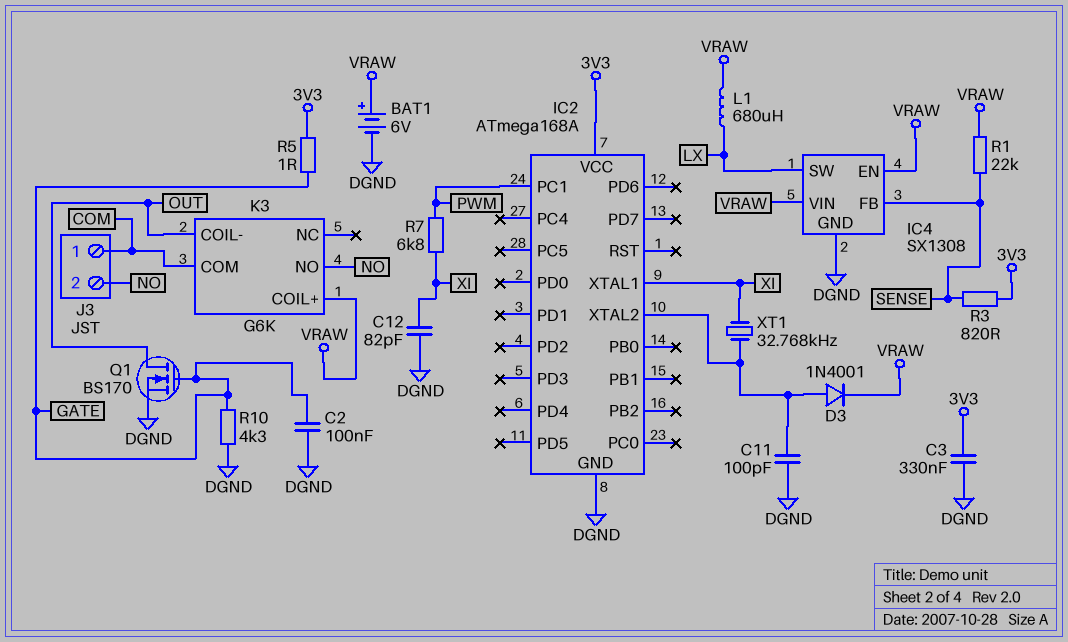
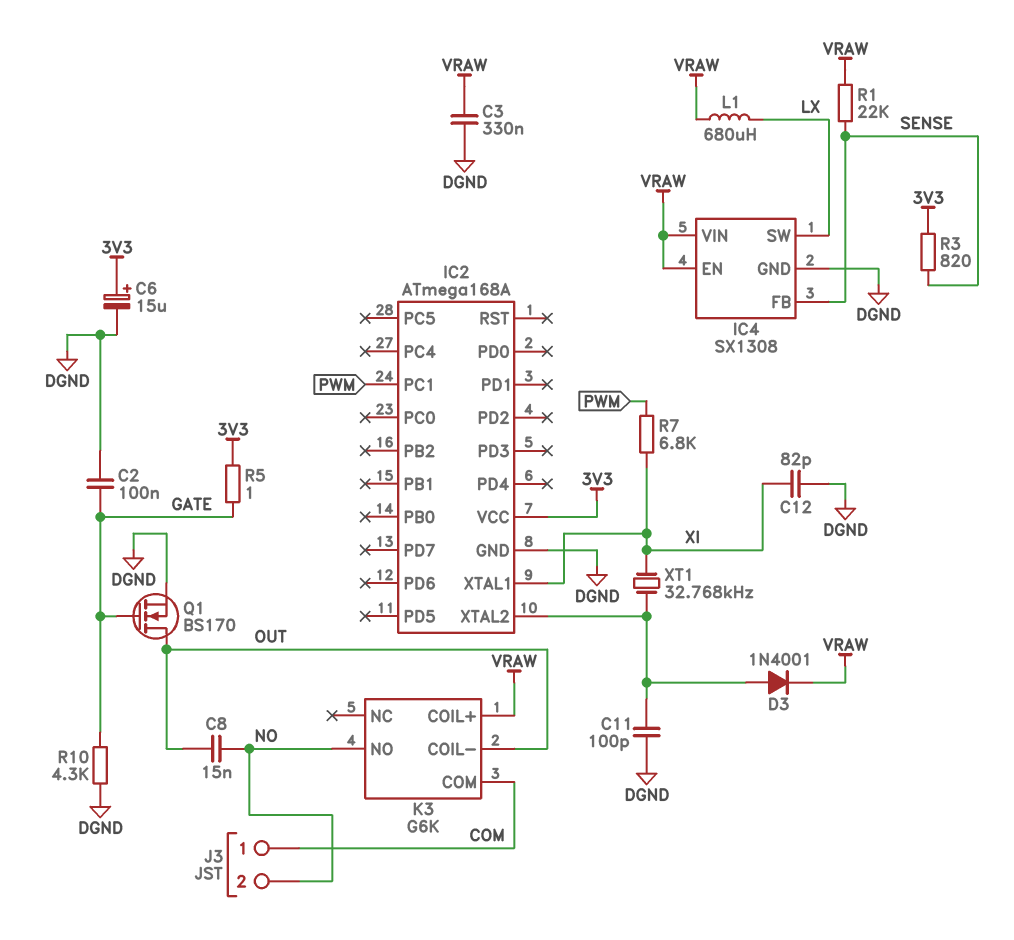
BAT1: 6V (plus VRAW, minus DGND) -> none
C3: 330nF (3V3, DGND) -> 330nF (DGND, VRAW)
C6: none -> 15uF (plus 3V3, minus DGND)
C8: none -> 15nF (NO, OUT)

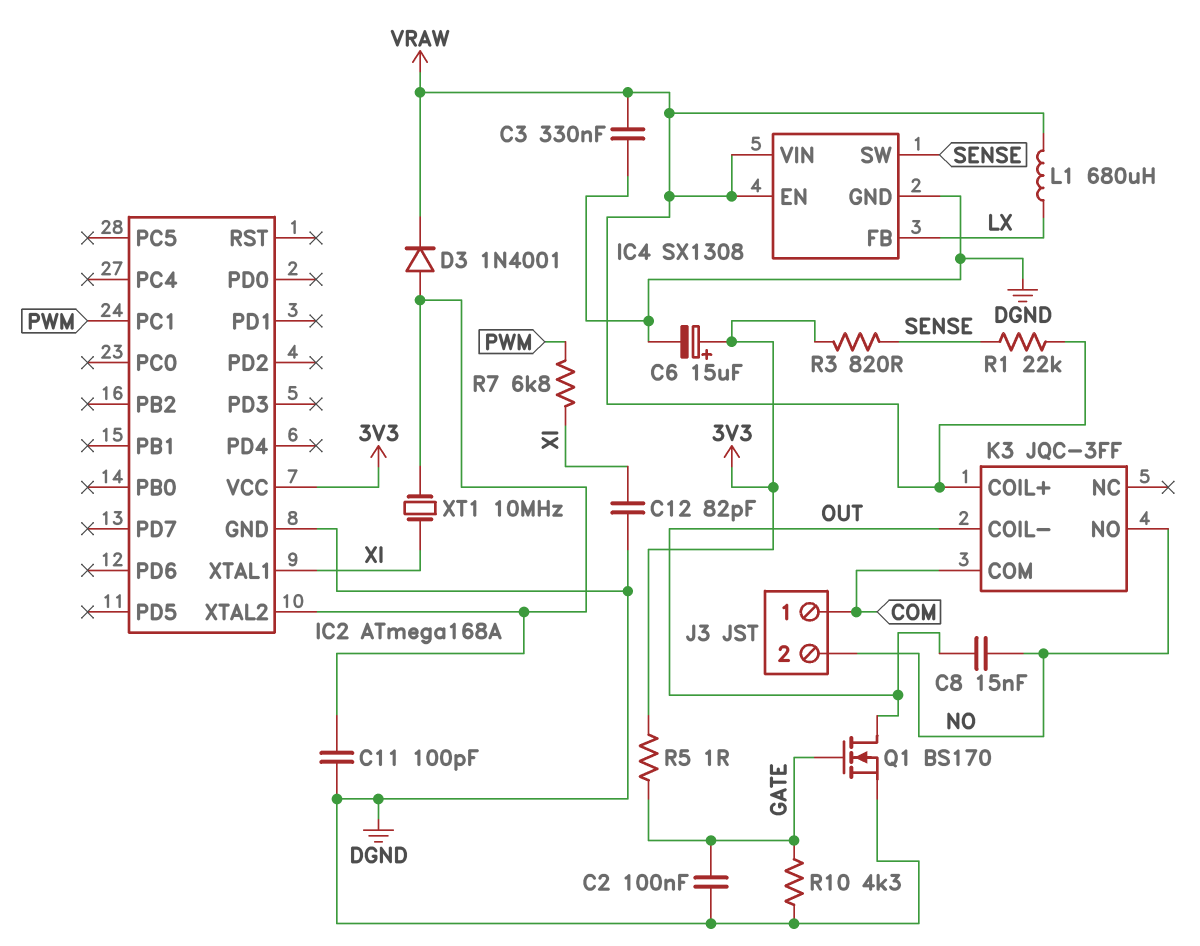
IC4 pin FB: SENSE -> LX
IC4 pin SW: LX -> SENSE
K3: G6K -> JQC-3FF
XT1: 32.768kHz (IC2/XTAL2, XI) -> 10MHz (IC2/XTAL2, XI)

